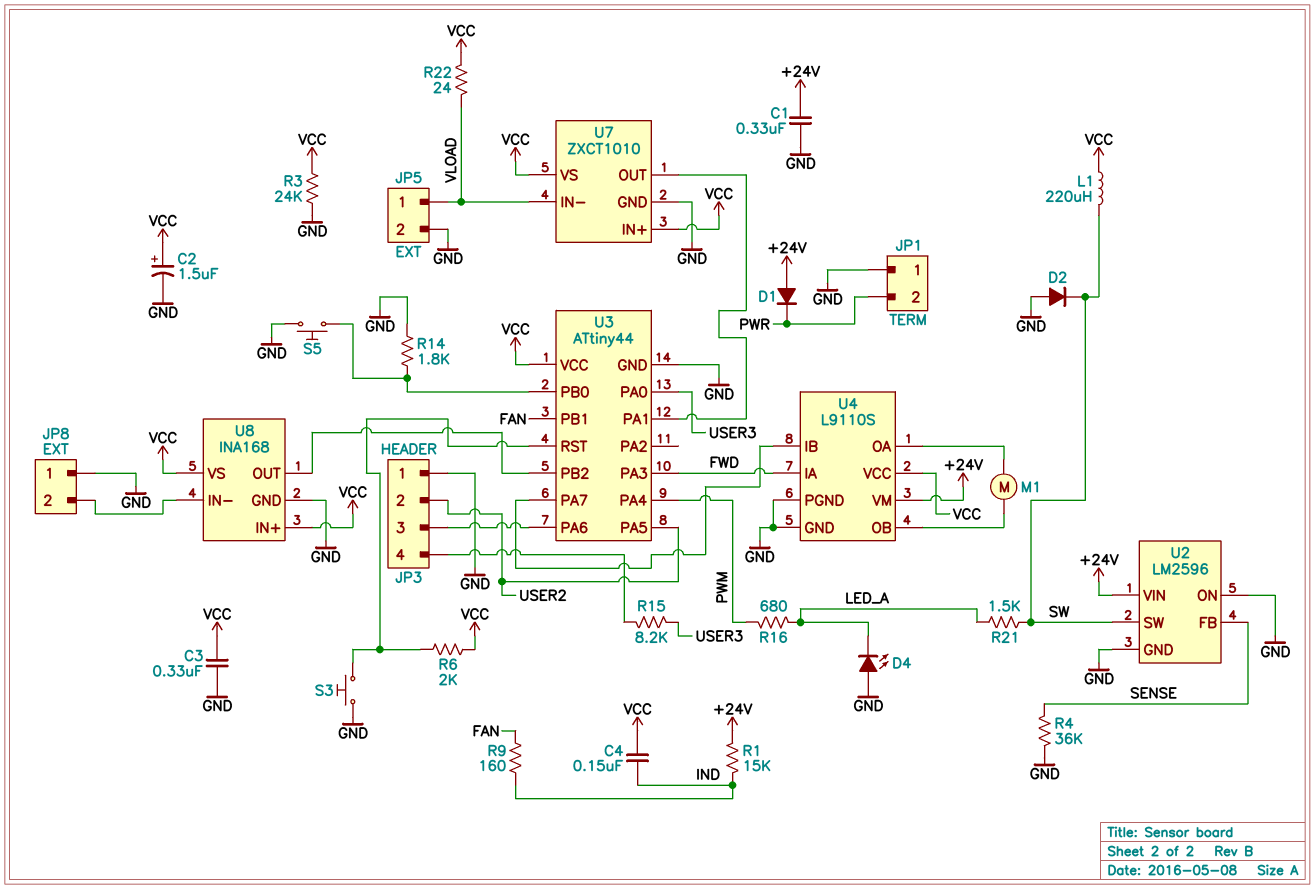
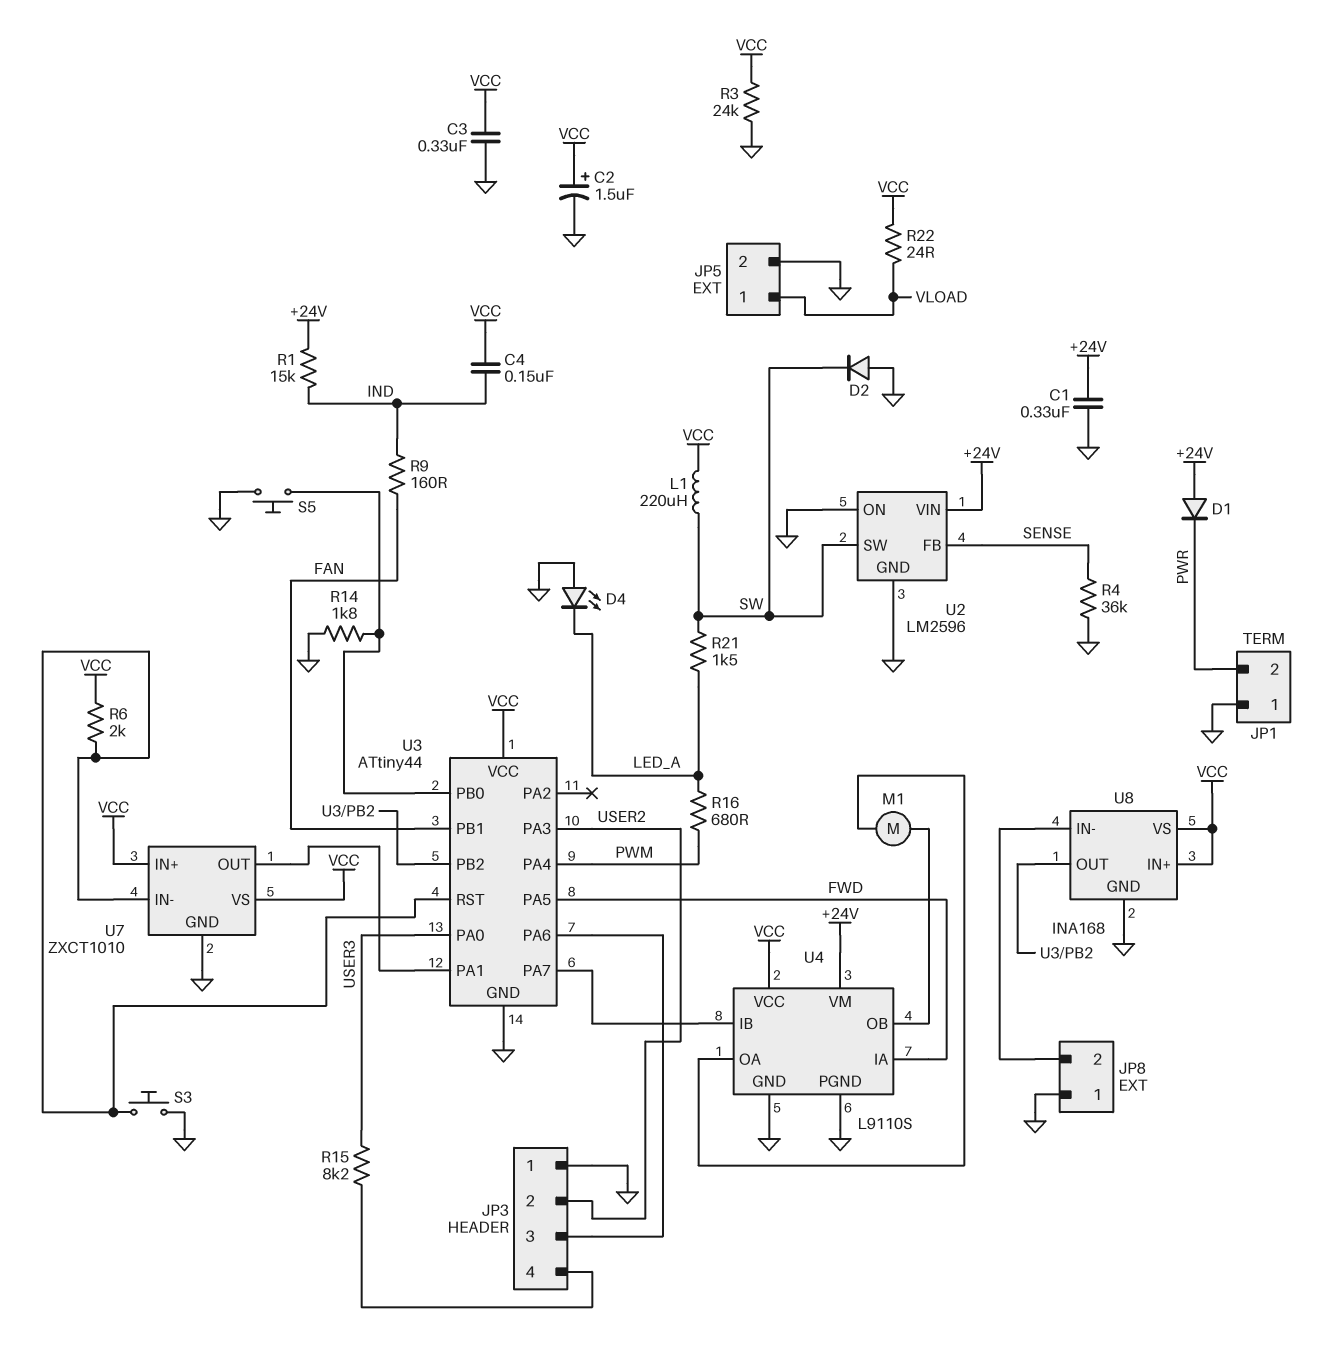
U3 pin PA3: FWD -> USER2
U3 pin PA5: USER2 -> FWD
U7 pin IN-: VLOAD -> U3/RST

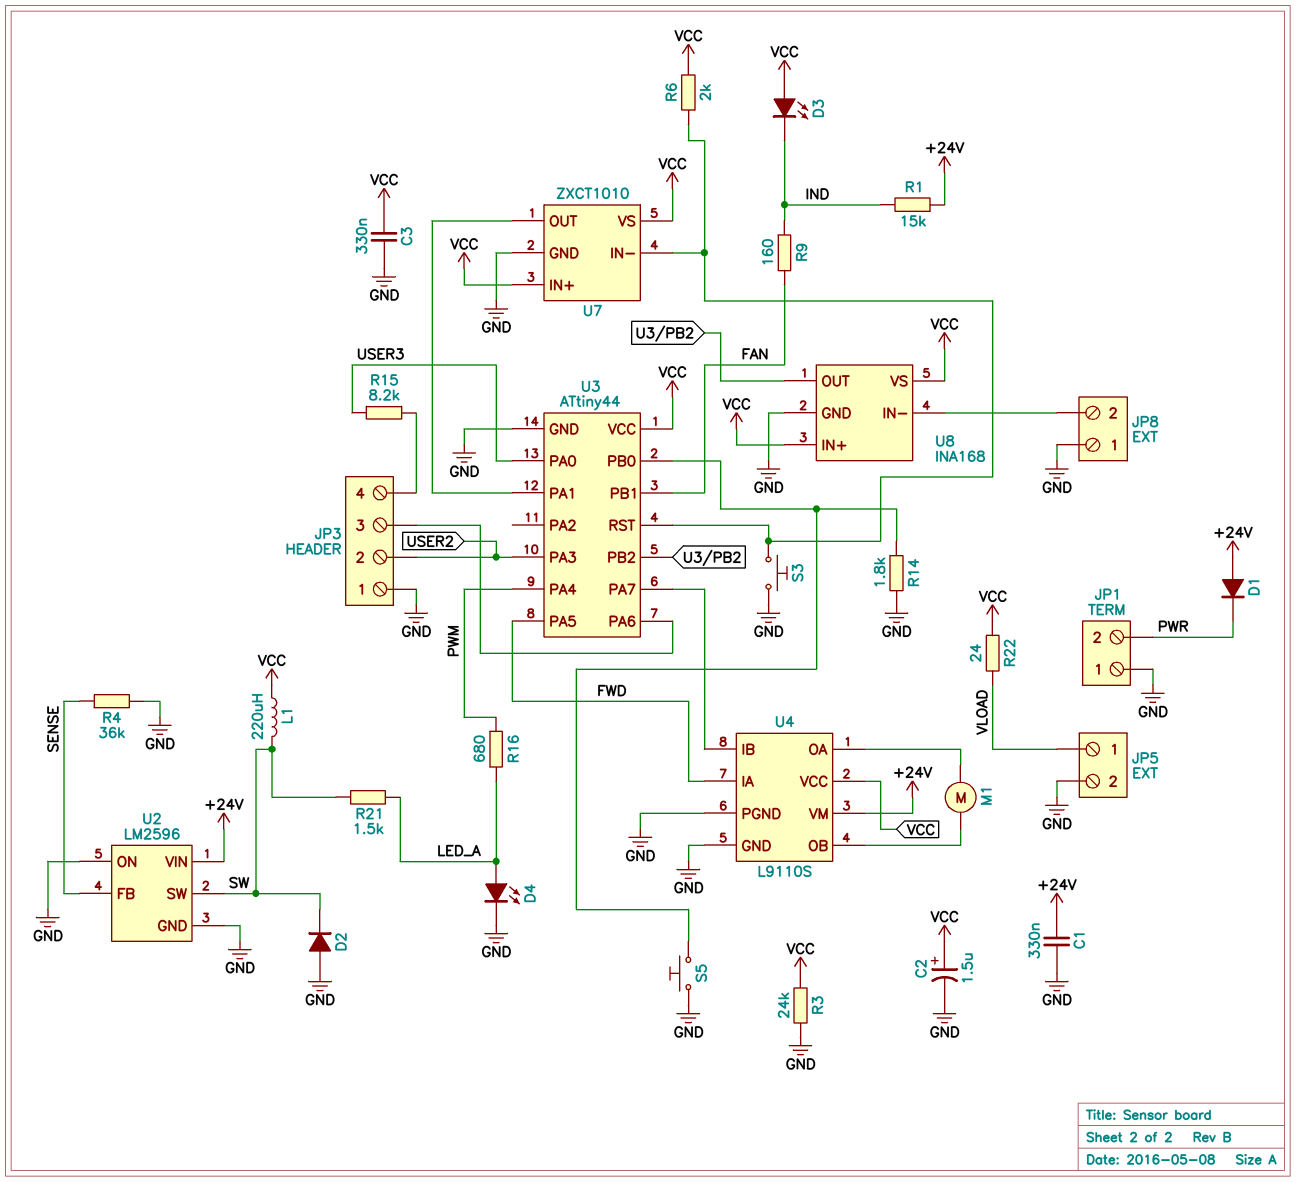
C4: 150nF (IND, VCC) -> none
D3: none -> LED (A VCC, K IND)
D4: LED (A GND, K LED_A) -> LED (A LED_A, K GND)

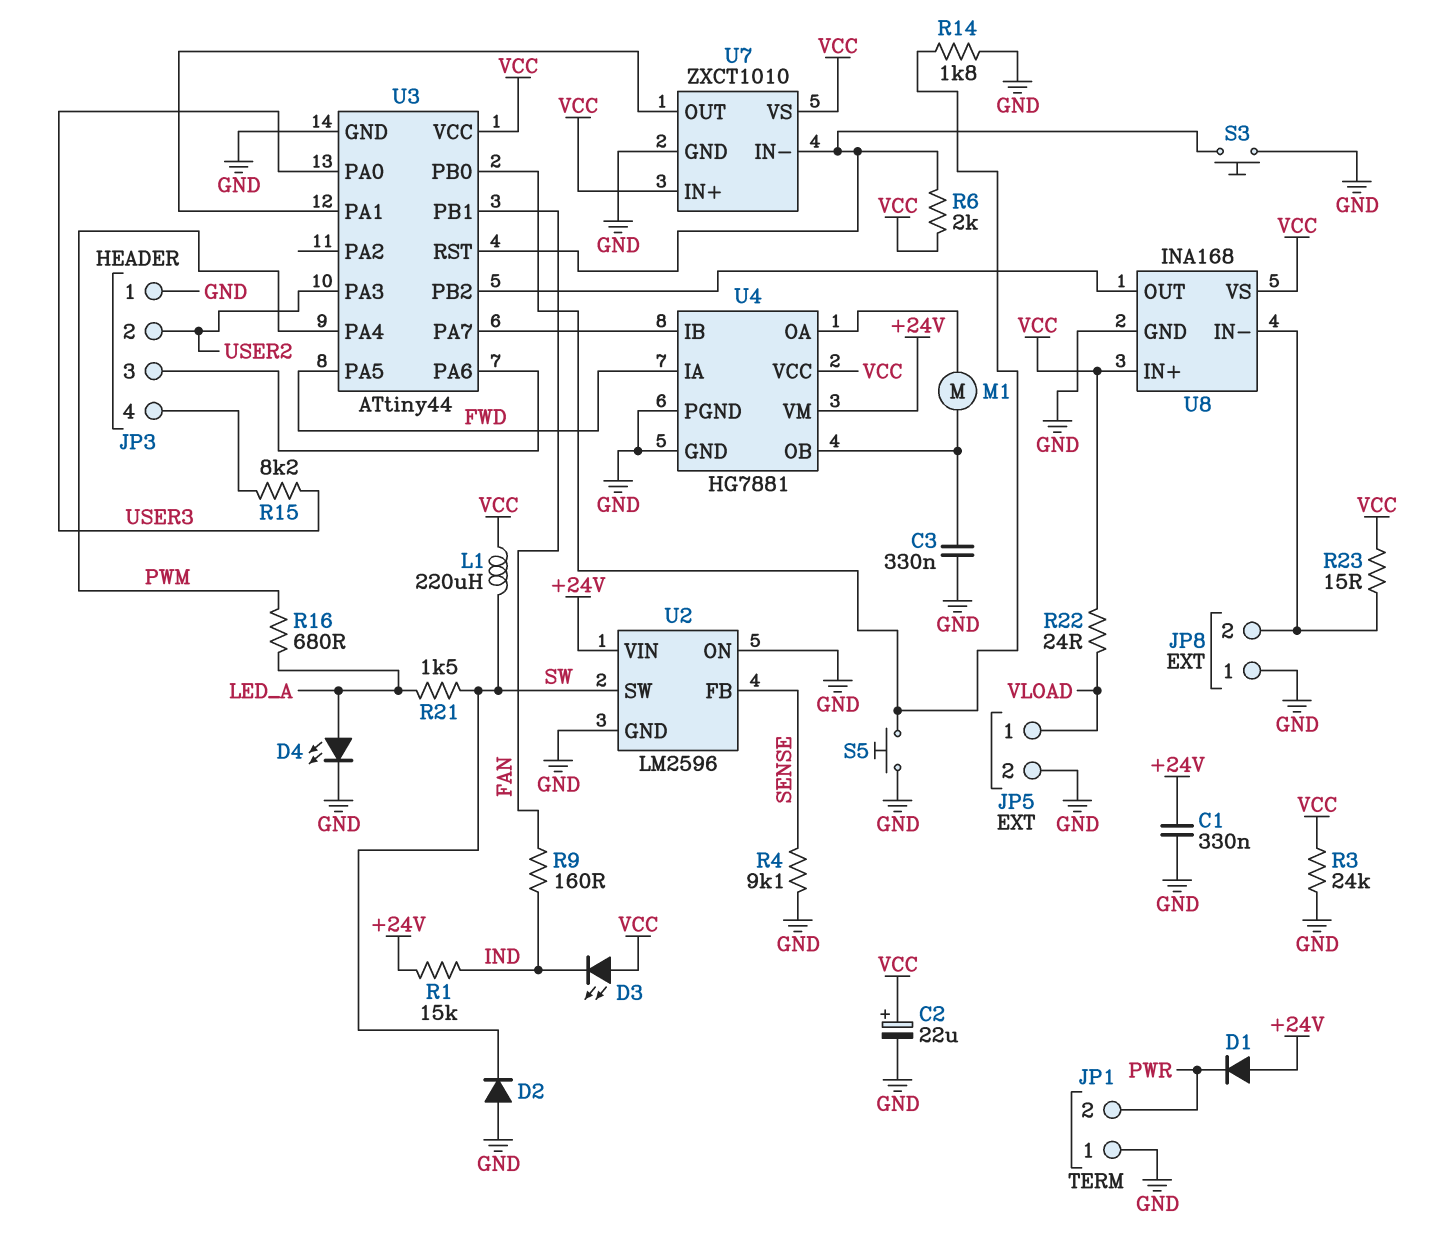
C2: 1.5uF (plus VCC, minus GND) -> 22uF (plus VCC, minus GND)
C3: 330nF (GND, VCC) -> 330nF (GND, U4/OB)
R4: 36k (GND, SENSE) -> 9.1k (GND, SENSE)
R23: none -> 15 (JP8/2, VCC)
U4: L9110S -> HG7881

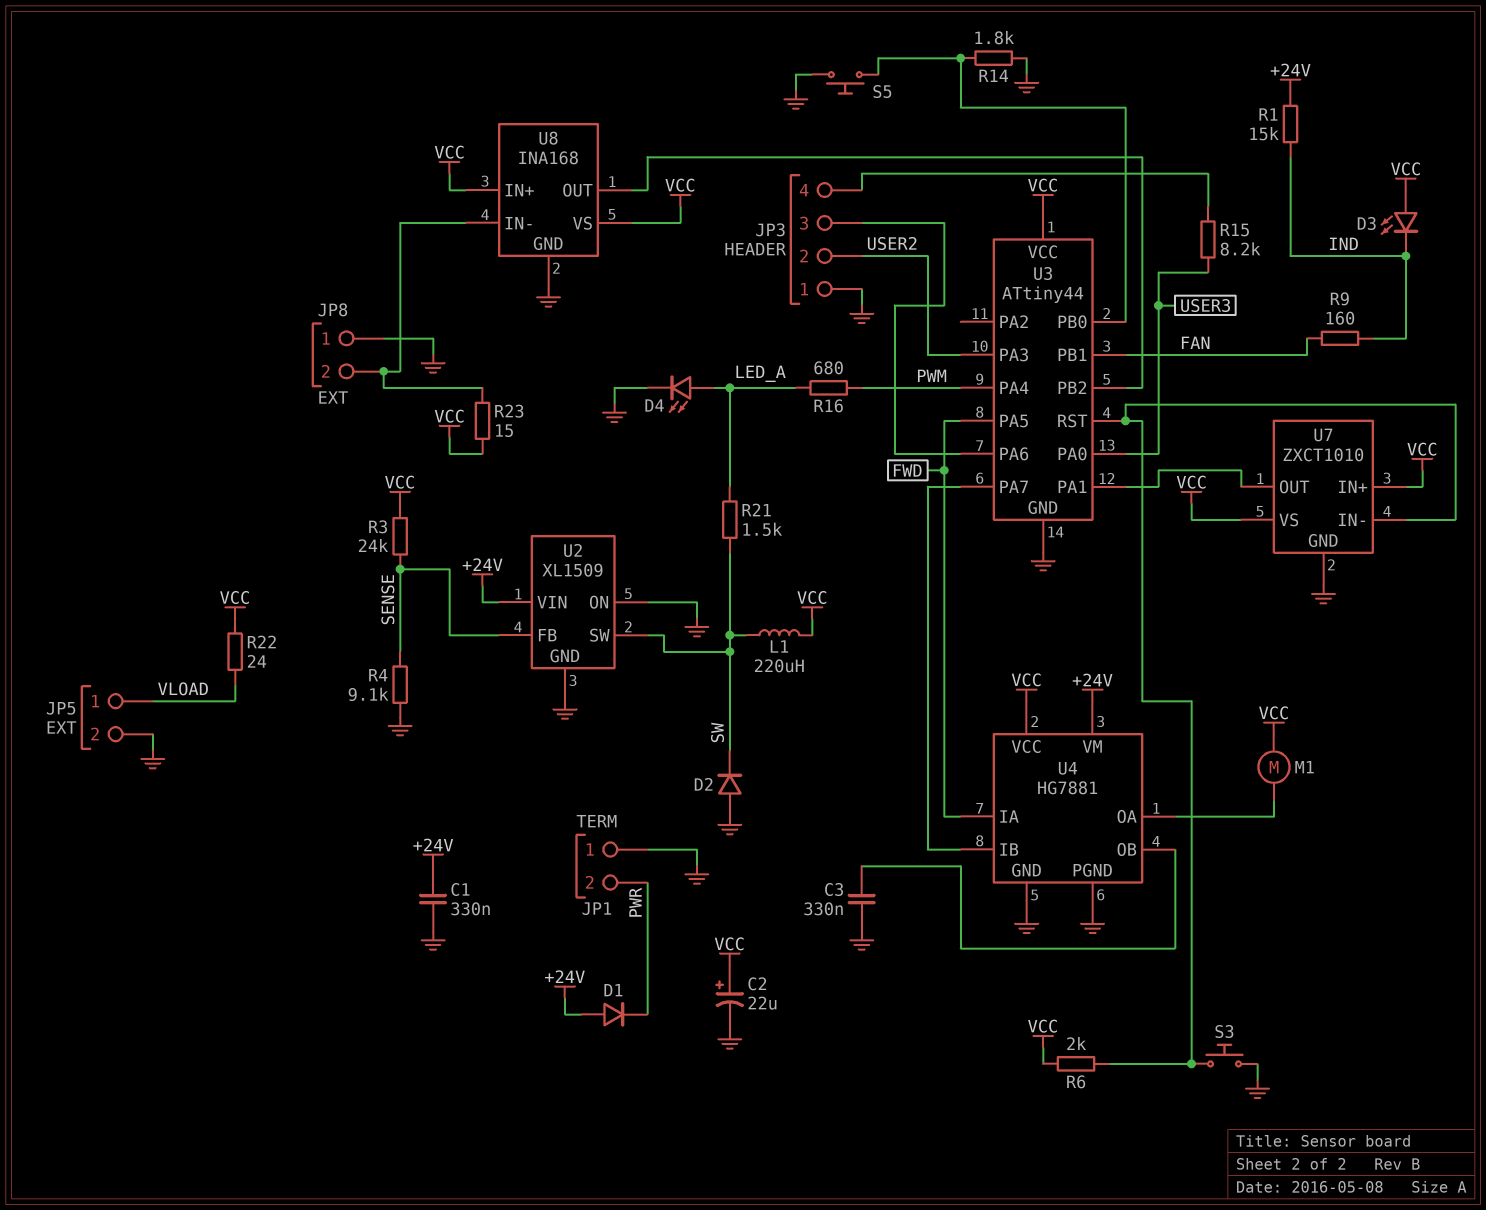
M1: motor (U4/OA, U4/OB) -> motor (U4/OA, VCC)
R3: 24k (GND, VCC) -> 24k (SENSE, VCC)
U2: LM2596 -> XL1509

